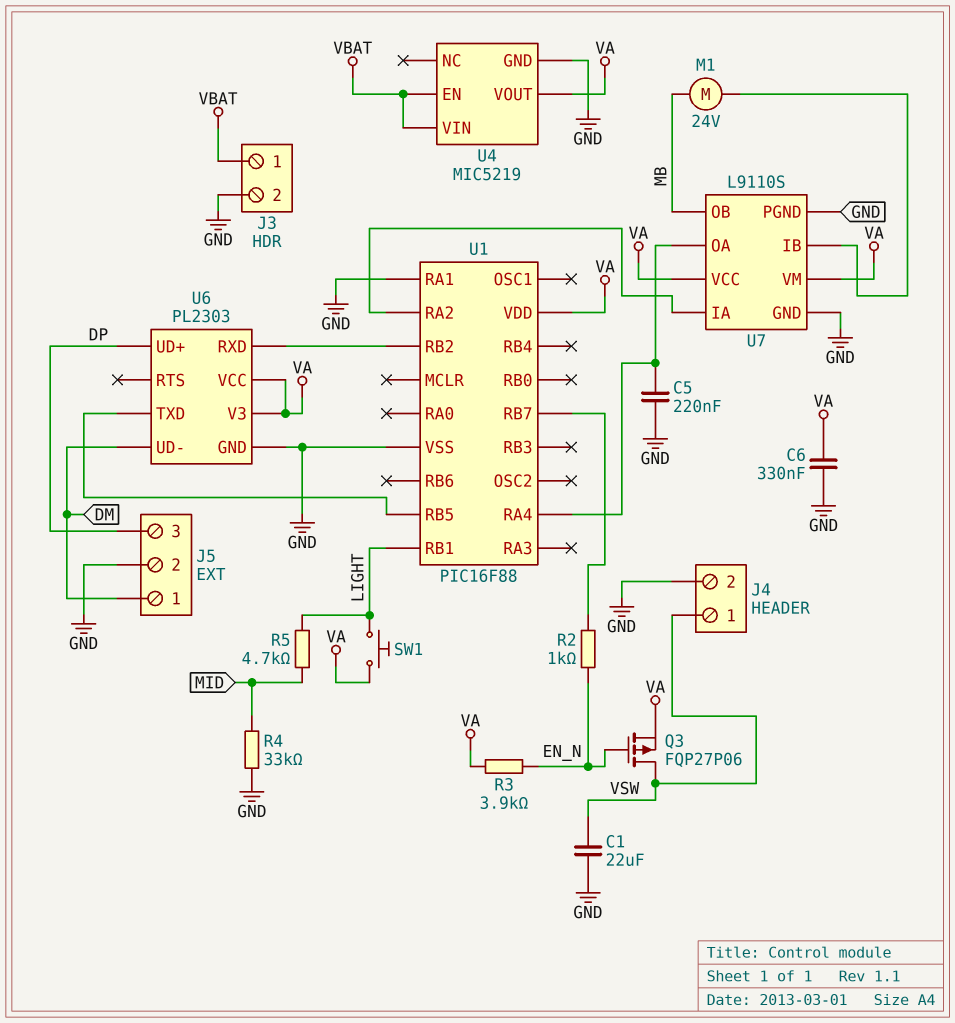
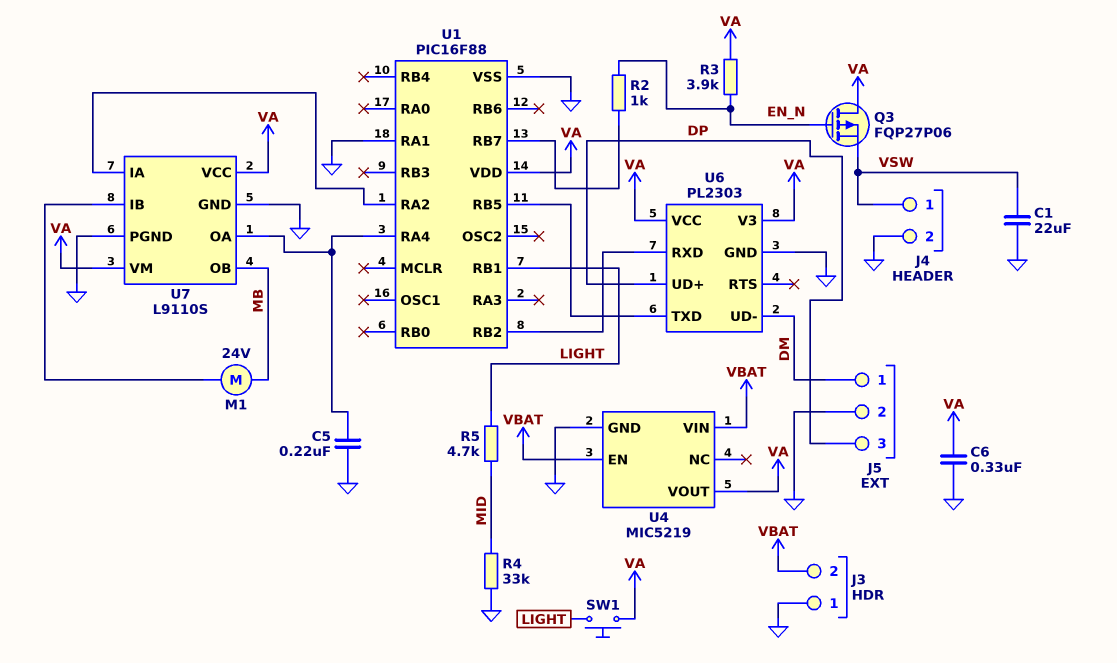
J3 pin 1: VBAT -> GND
J3 pin 2: GND -> VBAT
Q3: PMOS FQP27P06 (G EN_N, D VSW, S VA) -> PMOS FQP27P06 (G EN_N, D VA, S VSW)

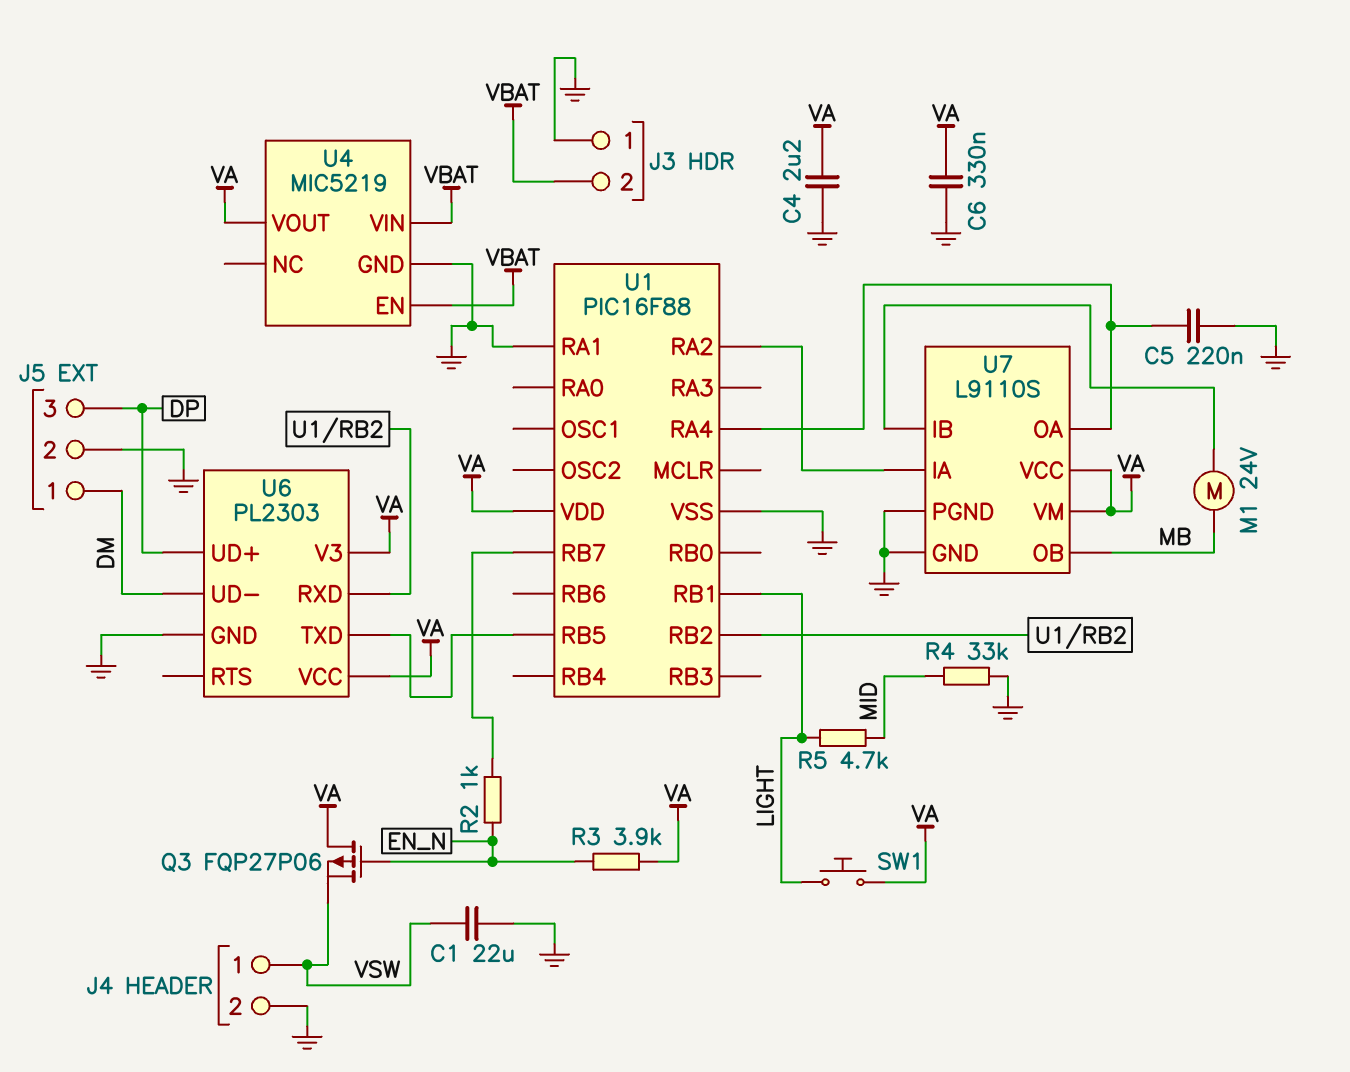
C4: none -> 2.2uF (GND, VA)

